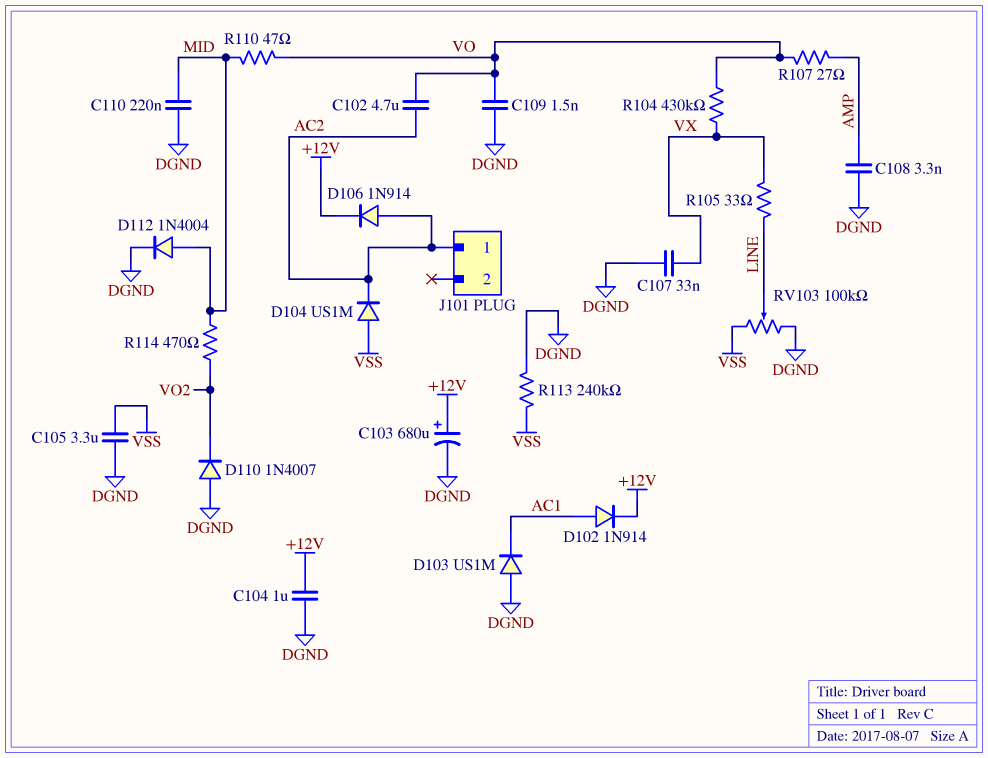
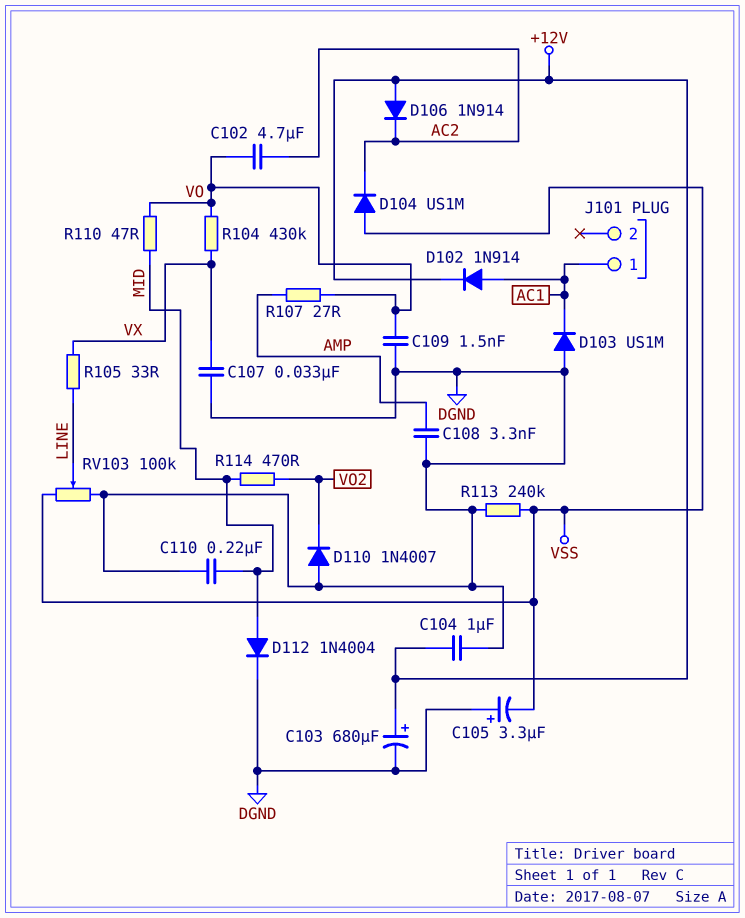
C105: 3.3uF (DGND, VSS) -> 3.3uF (plus DGND, minus VSS)
D106: diode 1N914 (A AC2, K +12V) -> diode 1N914 (A +12V, K AC2)
J101 pin 1: AC2 -> AC1

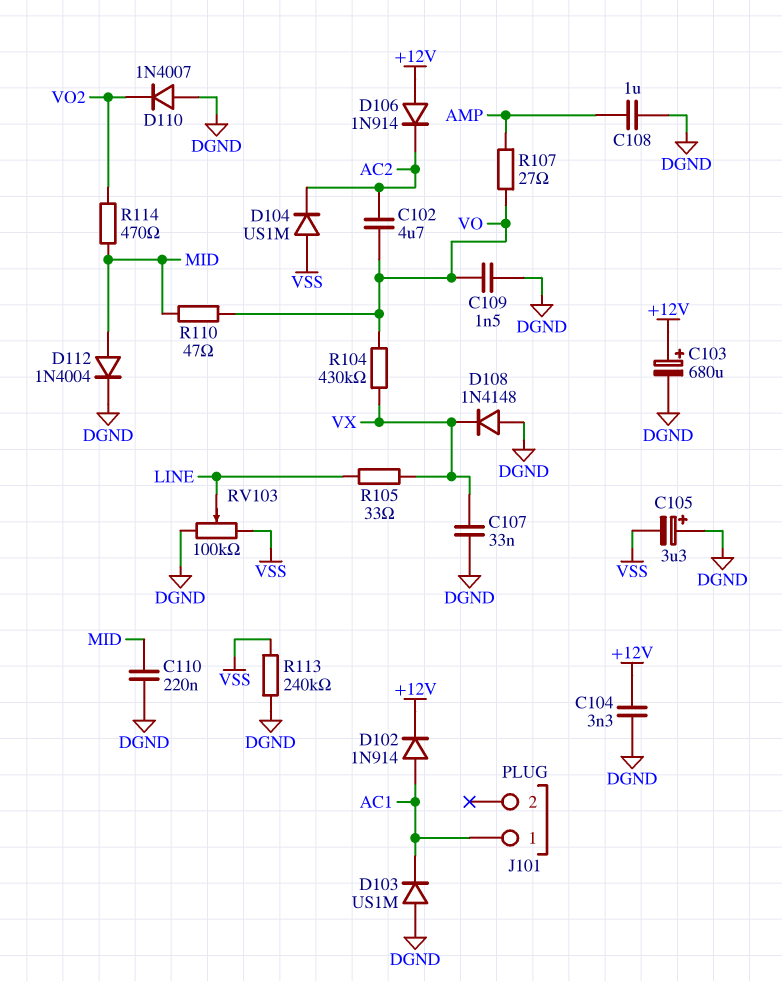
C104: 1uF (+12V, DGND) -> 3.3nF (+12V, DGND)
C108: 3.3nF (AMP, DGND) -> 1uF (AMP, DGND)
D108: none -> diode 1N4148 (A DGND, K VX)

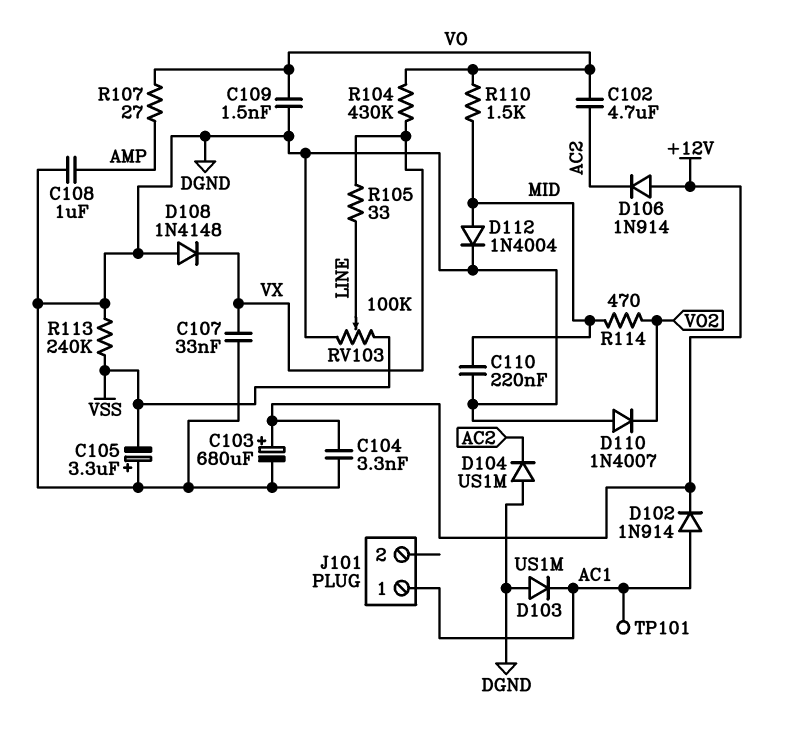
D104: diode US1M (A VSS, K AC2) -> diode US1M (A DGND, K AC2)
R110: 47 (MID, VO) -> 1.5k (MID, VO)
TP101: none -> test point (AC1)

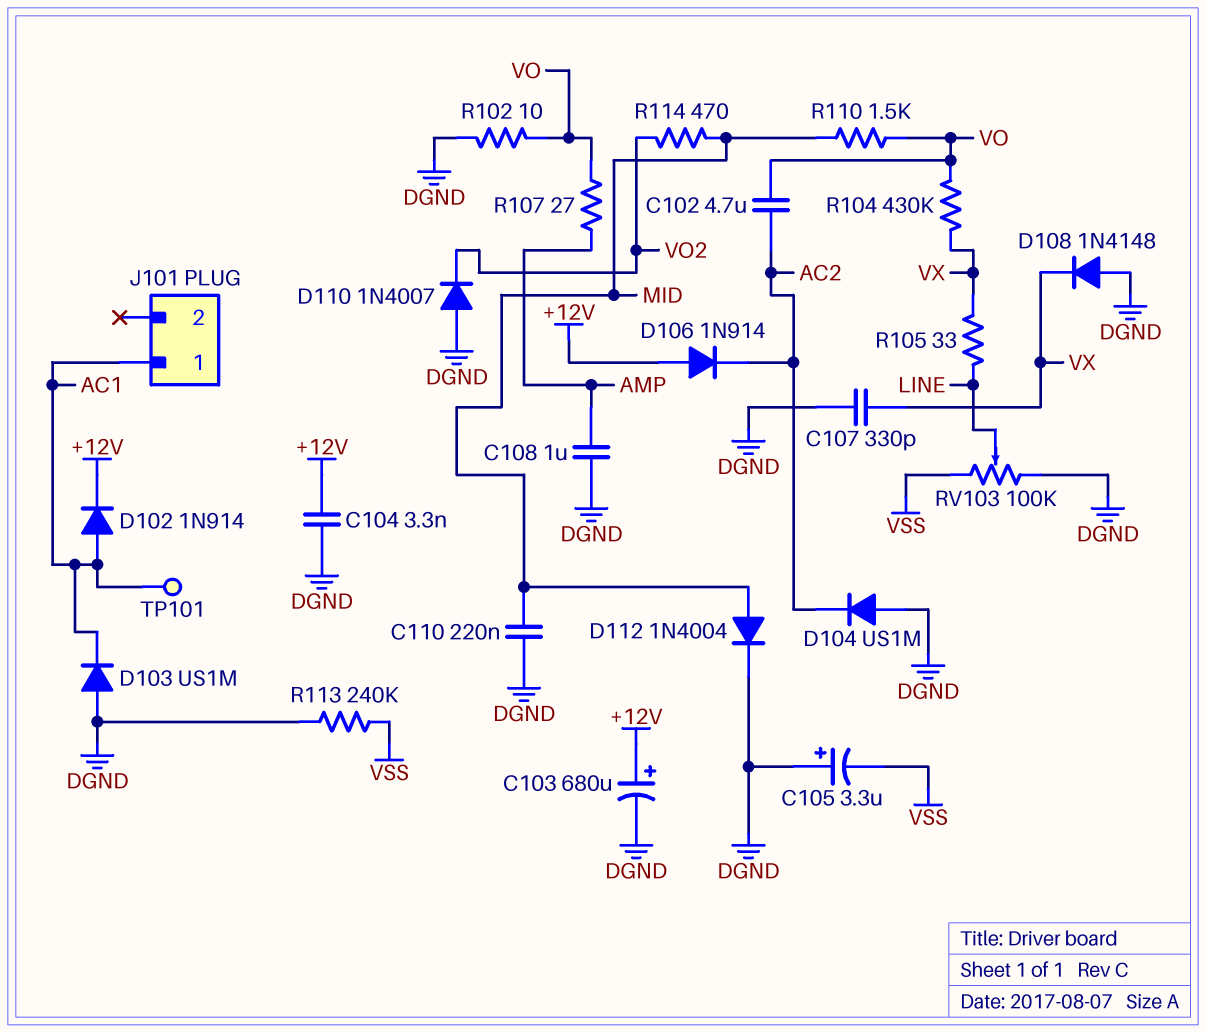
C107: 33nF (DGND, VX) -> 330pF (DGND, VX)
C109: 1.5nF (DGND, VO) -> none
R102: none -> 10 (DGND, VO)

